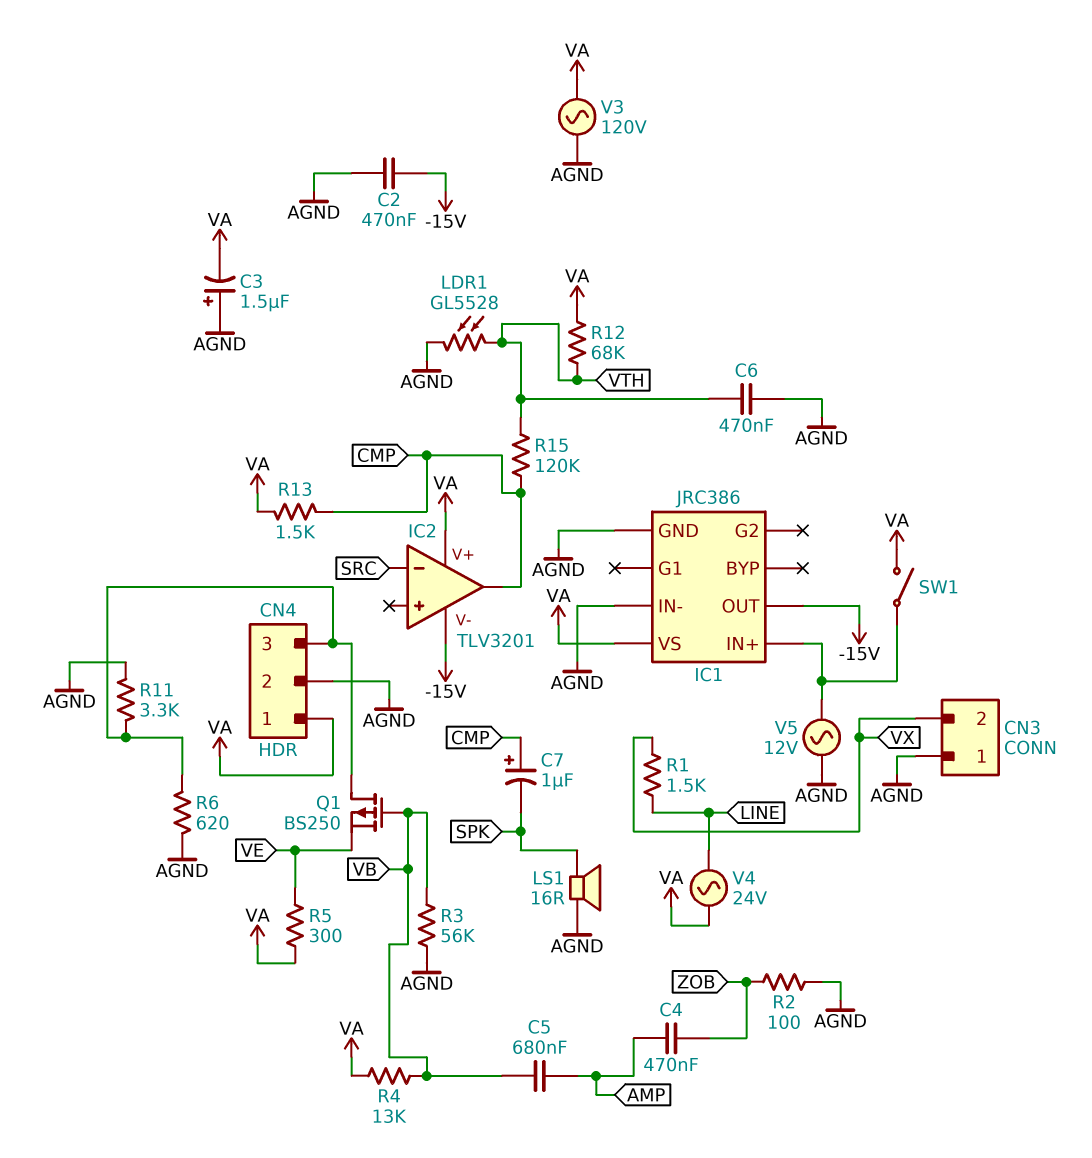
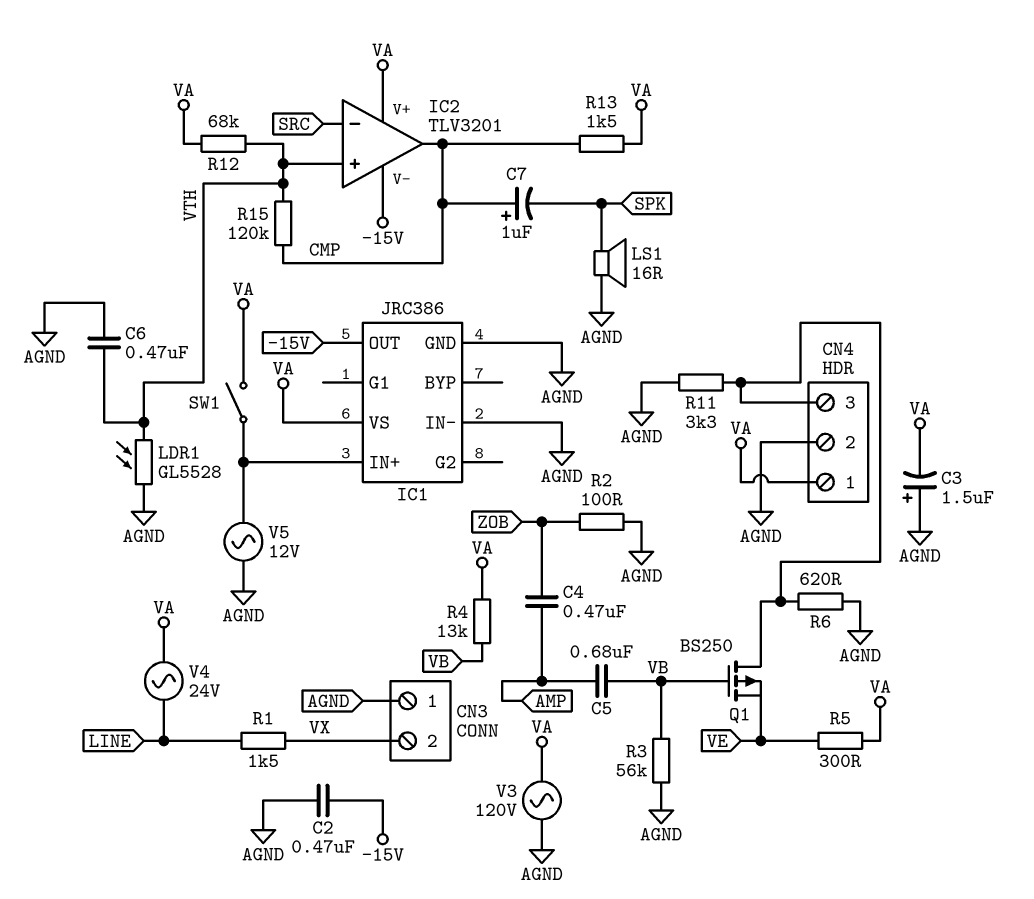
IC2 pin in+: none -> VTH

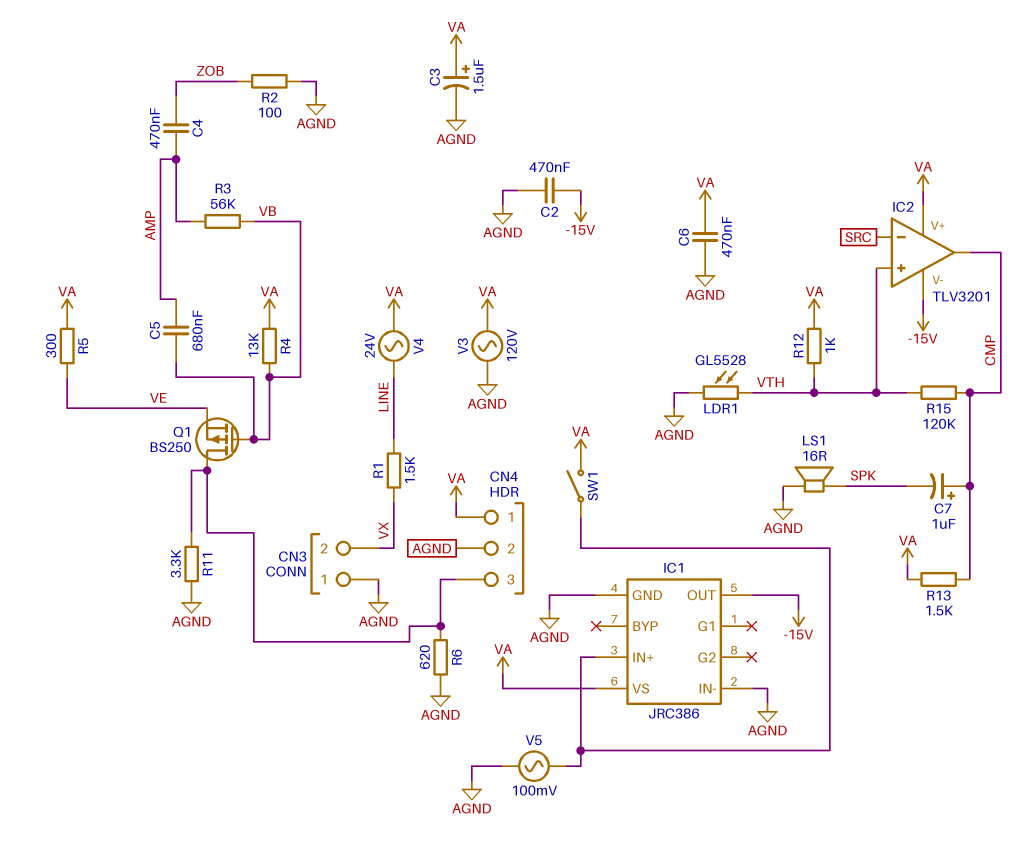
C3: 1.5uF (plus AGND, minus VA) -> 1.5uF (plus VA, minus AGND)
C6: 470nF (AGND, VTH) -> 470nF (AGND, VA)
R3: 56k (AGND, VB) -> 56k (AMP, VB)
R12: 68k (VA, VTH) -> 1k (VA, VTH)
V5: AC 12V (AGND, IC1/IN+) -> AC 100mV (AGND, IC1/IN+)

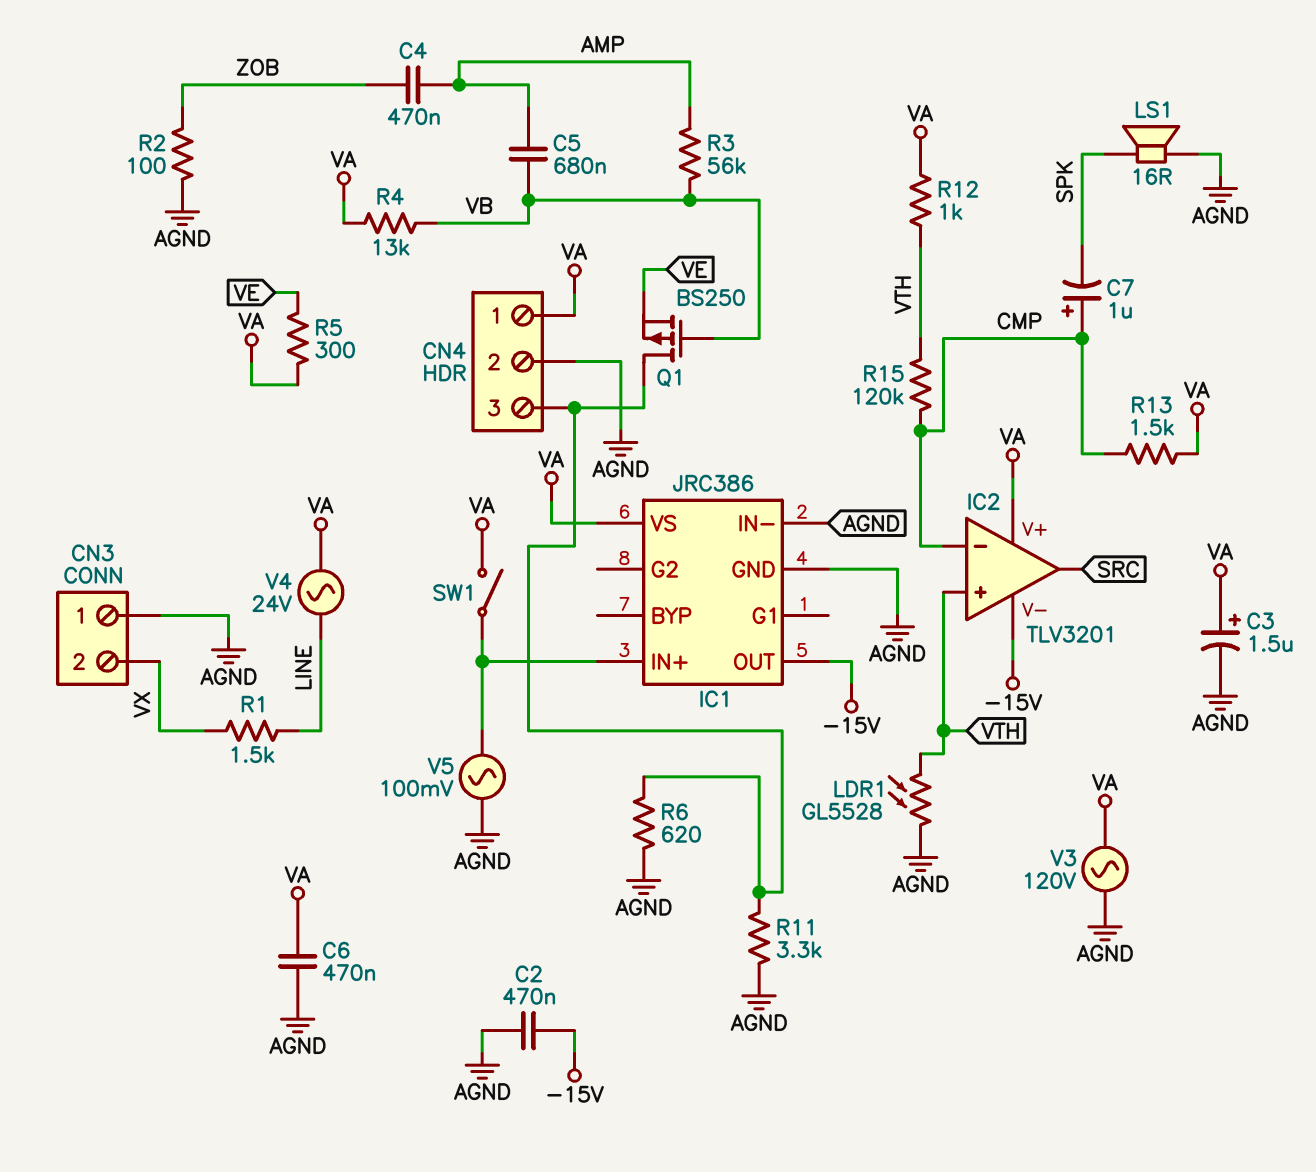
IC2 pin in-: SRC -> CMP
IC2 pin out: CMP -> SRC

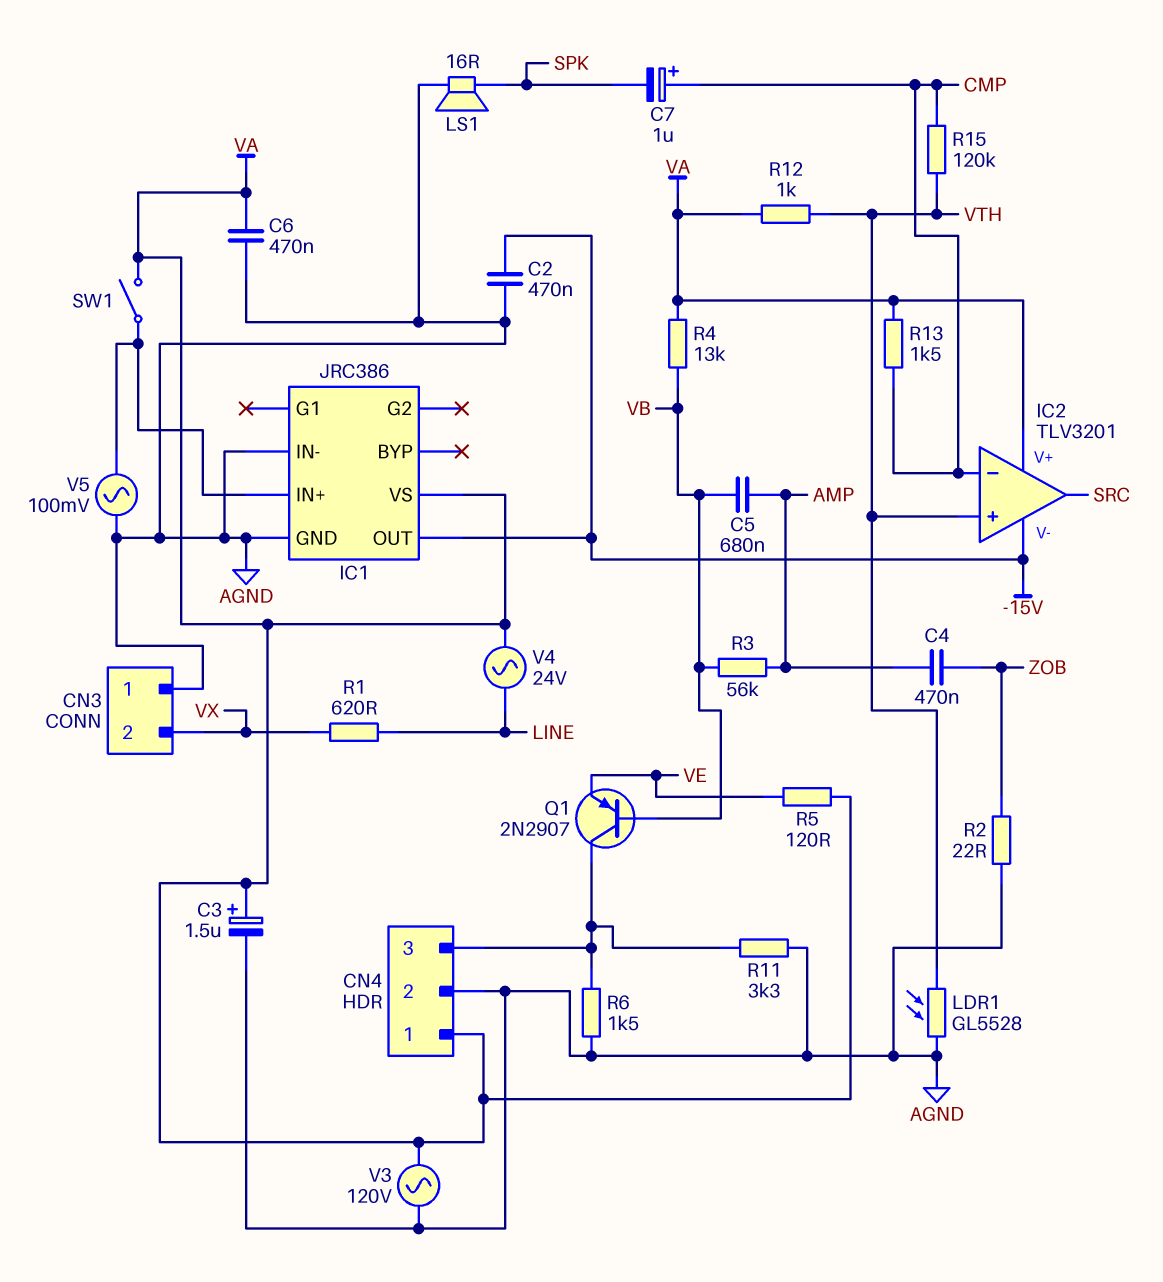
Q1: PMOS BS250 (G VB, D CN4/3, S VE) -> PNP 2N2907 (B VB, C CN4/3, E VE)
R1: 1.5k (LINE, VX) -> 620 (LINE, VX)
R2: 100 (AGND, ZOB) -> 22 (AGND, ZOB)
R5: 300 (VA, VE) -> 120 (VA, VE)
R6: 620 (AGND, CN4/3) -> 1.5k (AGND, CN4/3)

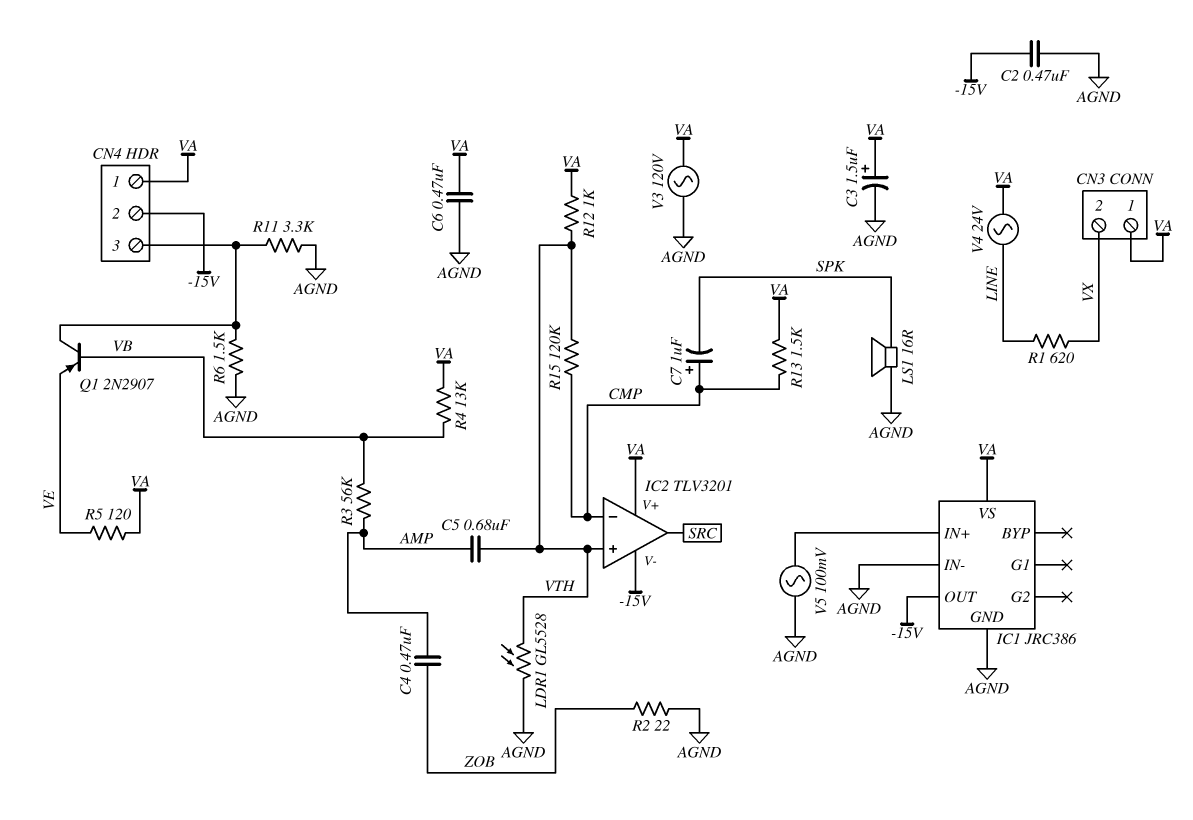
C5: 680nF (AMP, VB) -> 680nF (AMP, VTH)
CN3 pin 1: AGND -> VA
CN4 pin 2: AGND -> -15V
SW1: switch (IC1/IN+, VA) -> none

